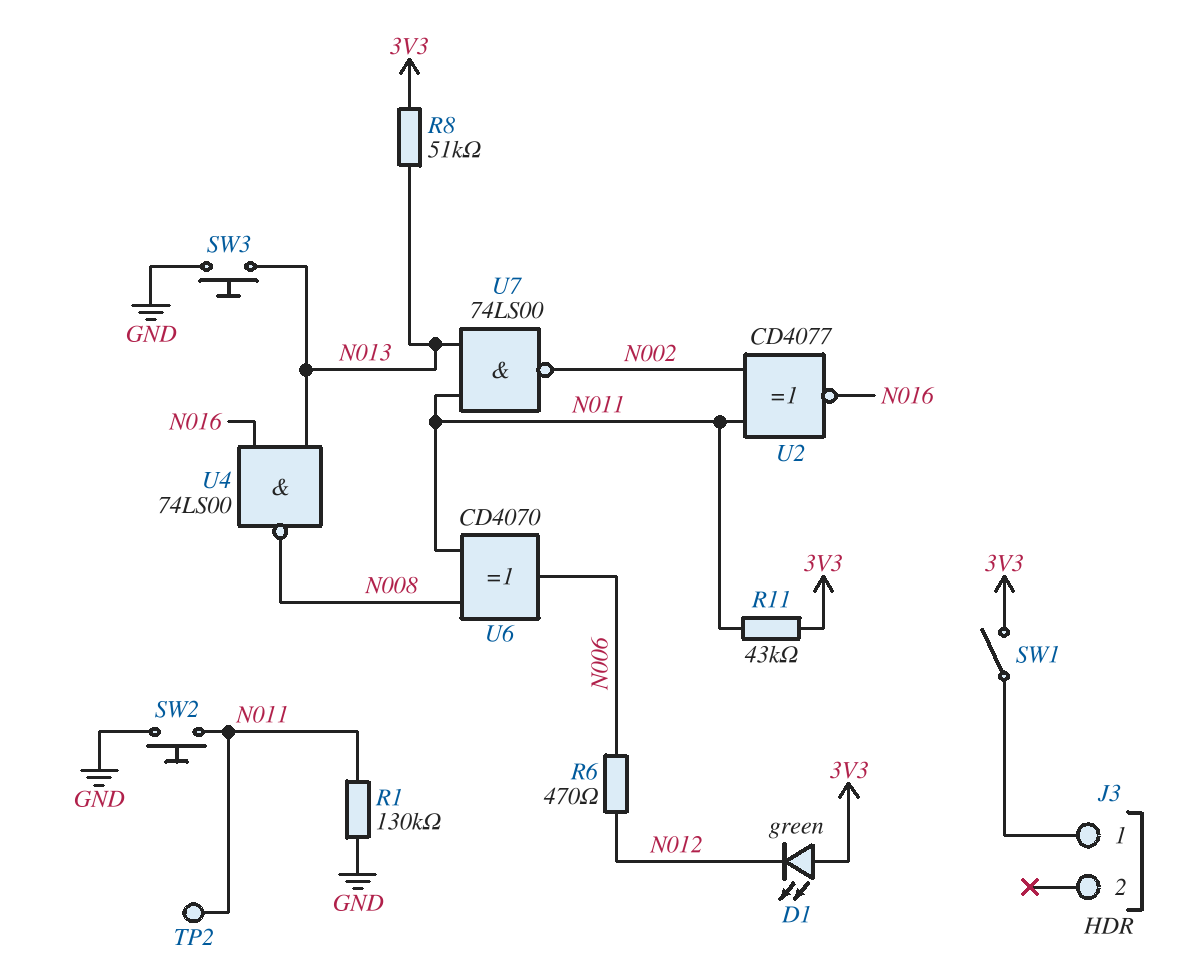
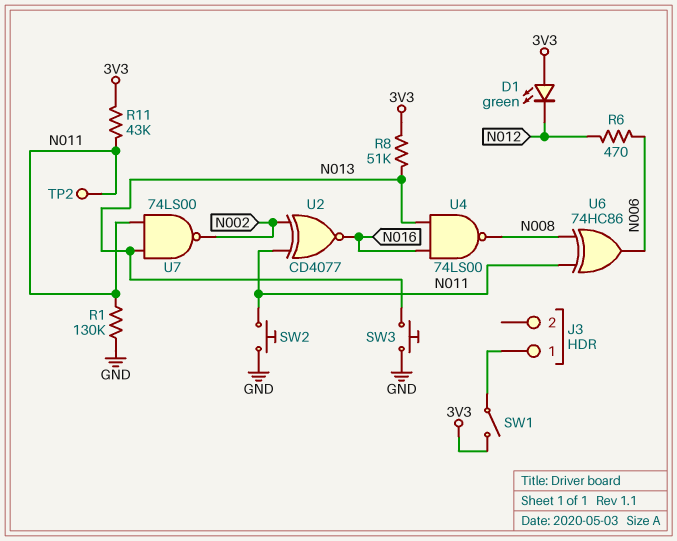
U6: XOR CD4070 (in N008, in N011, out N006) -> XOR 74HC86 (in N008, in N011, out N006)

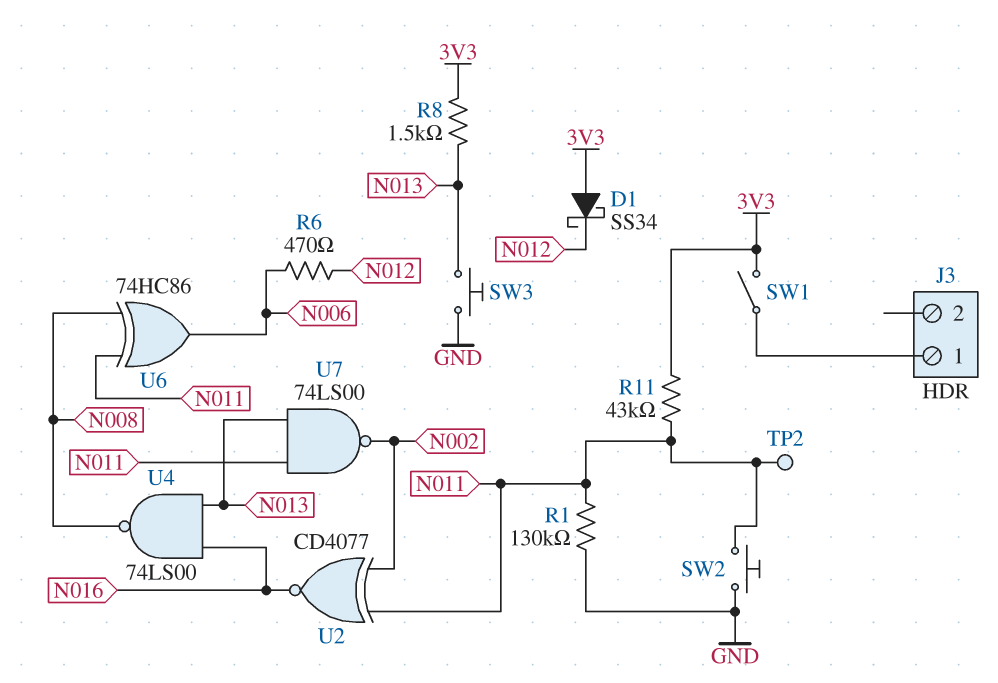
D1: LED green (A 3V3, K N012) -> schottky SS34 (A 3V3, K N012)
R8: 51k (3V3, N013) -> 1.5k (3V3, N013)

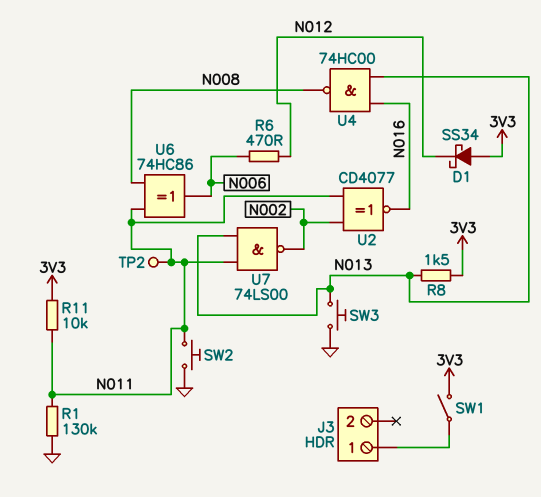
R11: 43k (3V3, N011) -> 10k (3V3, N011)
U4: NAND 74LS00 (in N013, in N016, out N008) -> NAND 74HC00 (in N013, in N016, out N008)

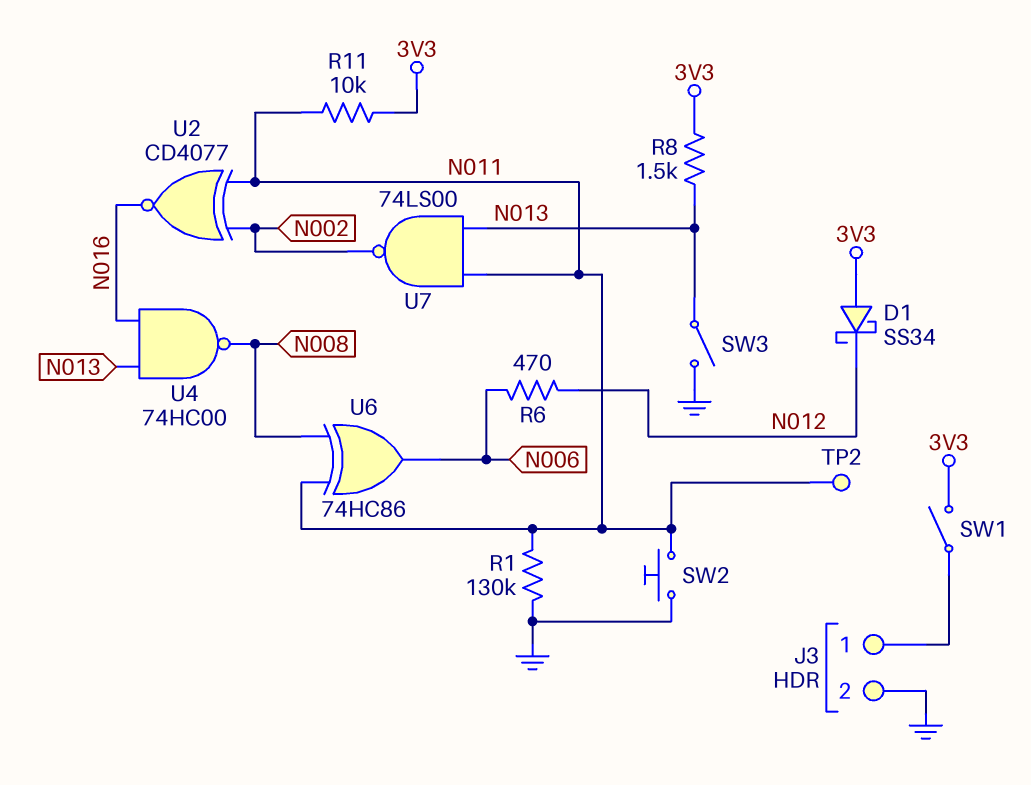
J3 pin 2: none -> GND
SW3: button (GND, N013) -> switch (GND, N013)

